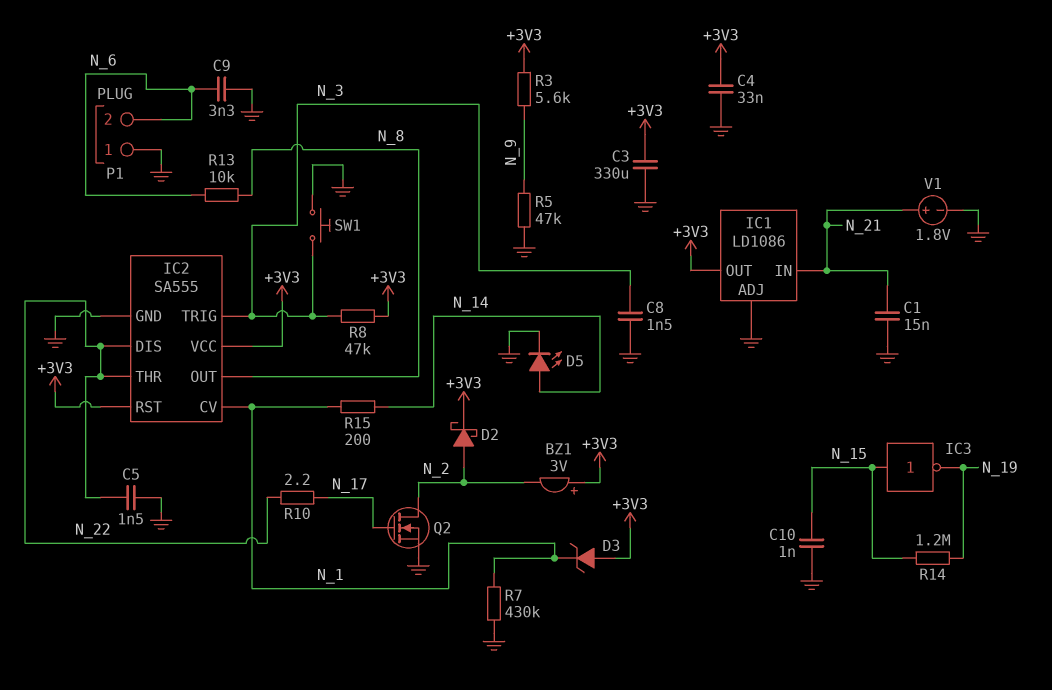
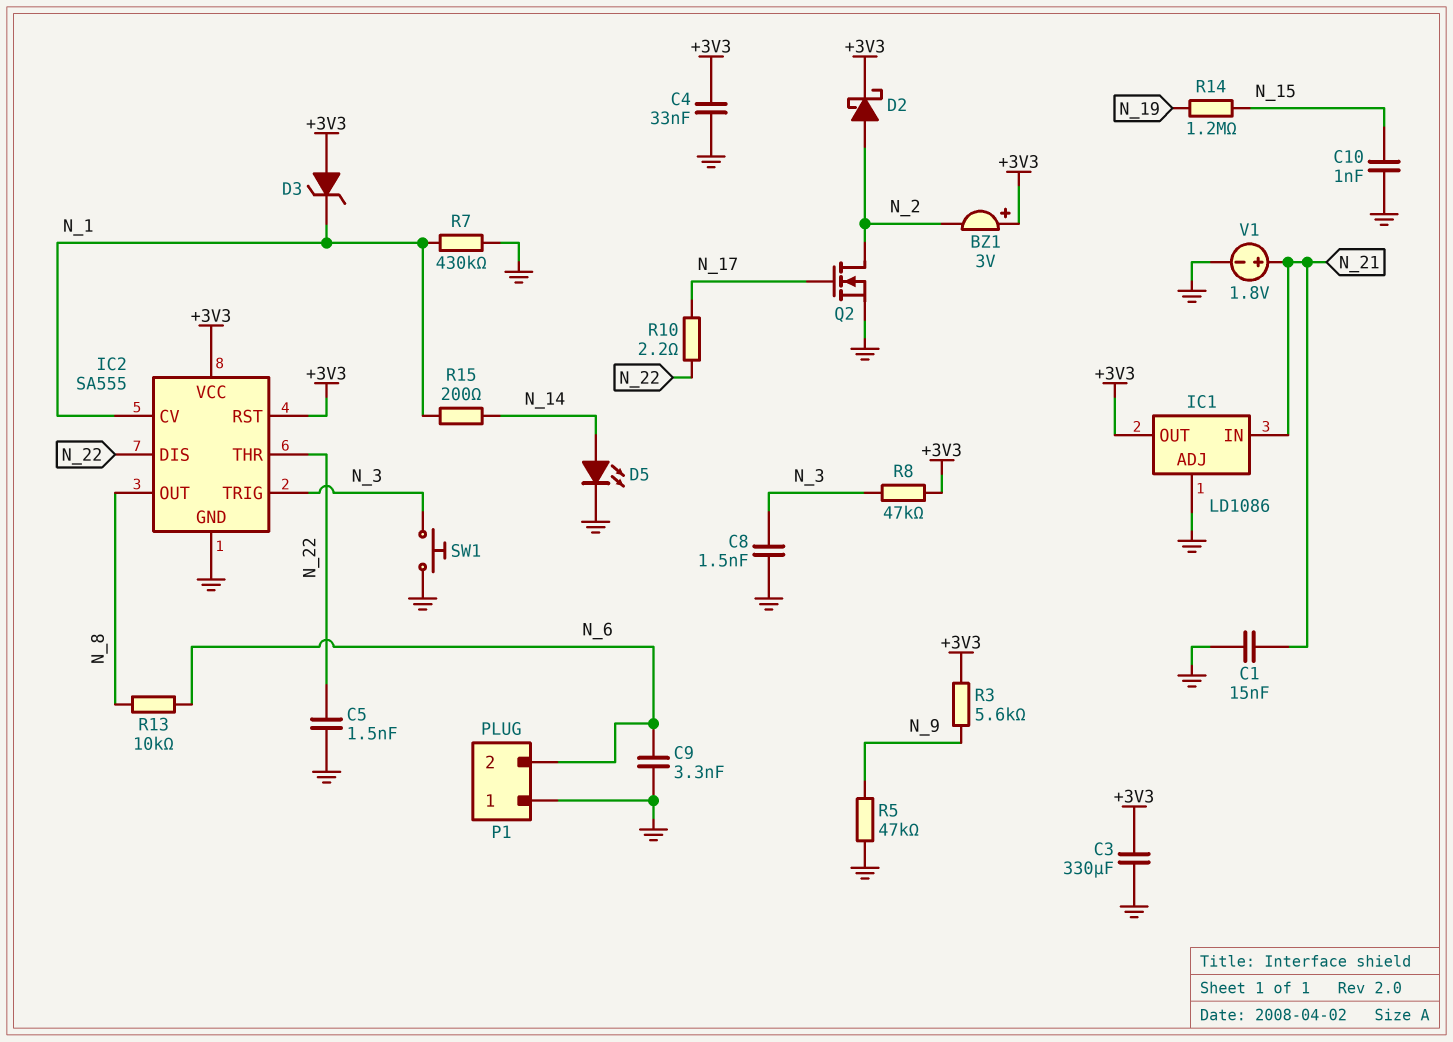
IC3: NOT (in N_15, out N_19) -> none

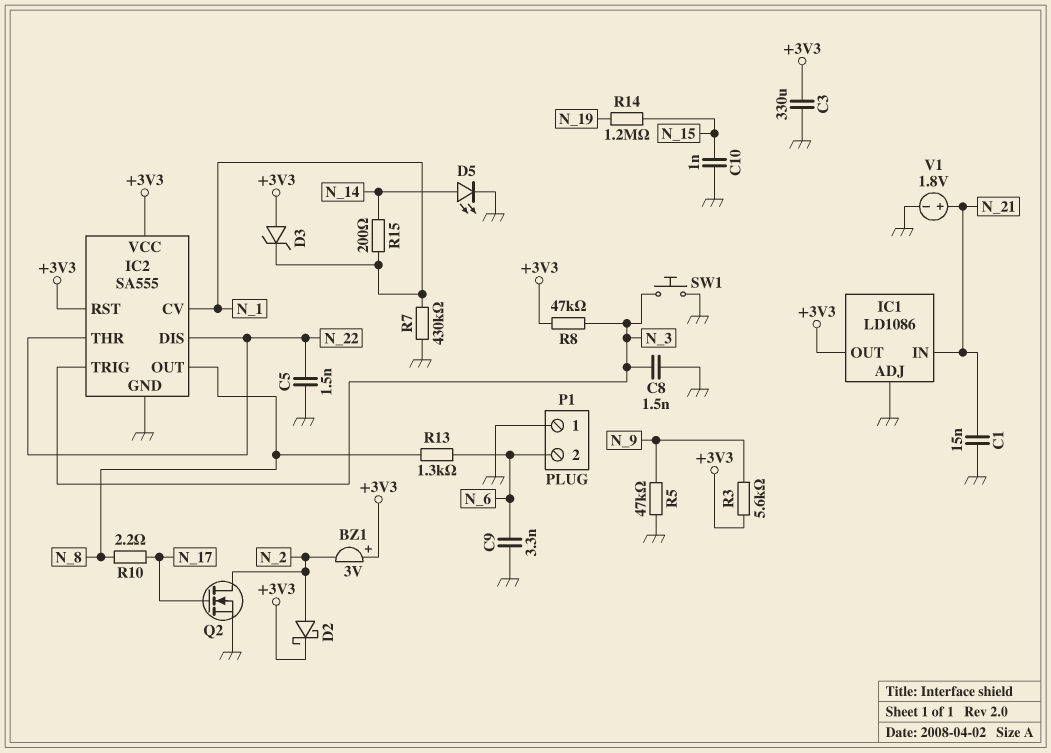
C4: 33nF (+3V3, GND) -> none
R10: 2.2 (N_17, N_22) -> 2.2 (N_8, N_17)
R13: 10k (N_6, N_8) -> 1.3k (N_6, N_8)

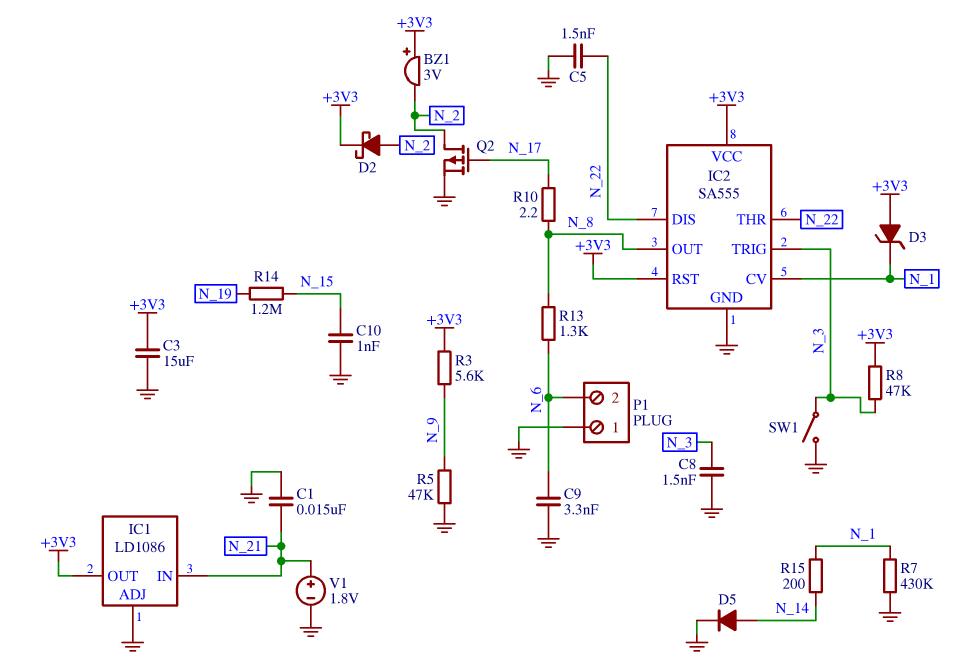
C3: 330uF (+3V3, GND) -> 15uF (+3V3, GND)
D5: LED (A N_14, K GND) -> diode (A N_14, K GND)
Q2: NMOS (G N_17, D N_2, S GND) -> PMOS (G N_17, D N_2, S GND)
SW1: button (GND, N_3) -> switch (GND, N_3)

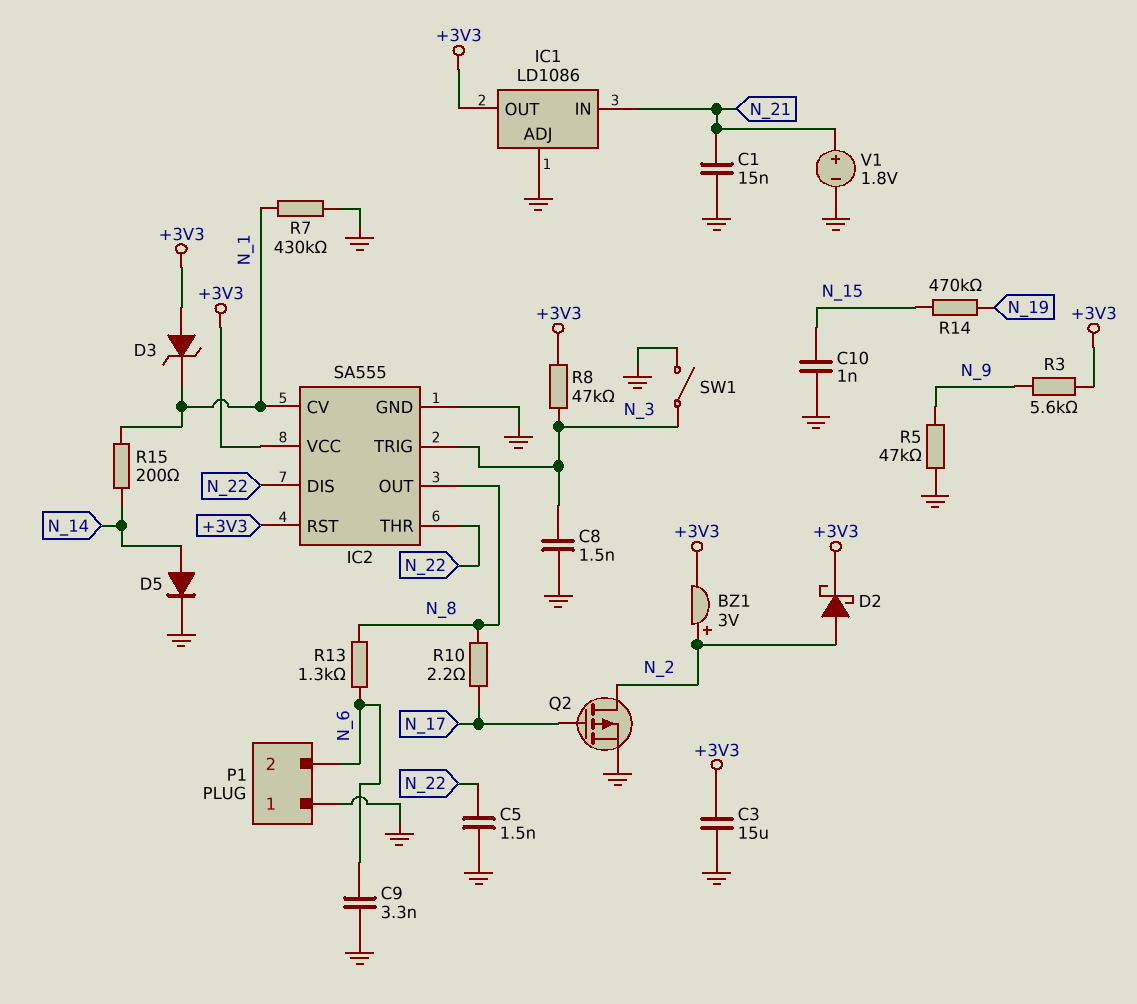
BZ1: buzzer 3V (plus +3V3, minus N_2) -> buzzer 3V (plus N_2, minus +3V3)
R14: 1.2M (N_15, N_19) -> 470k (N_15, N_19)

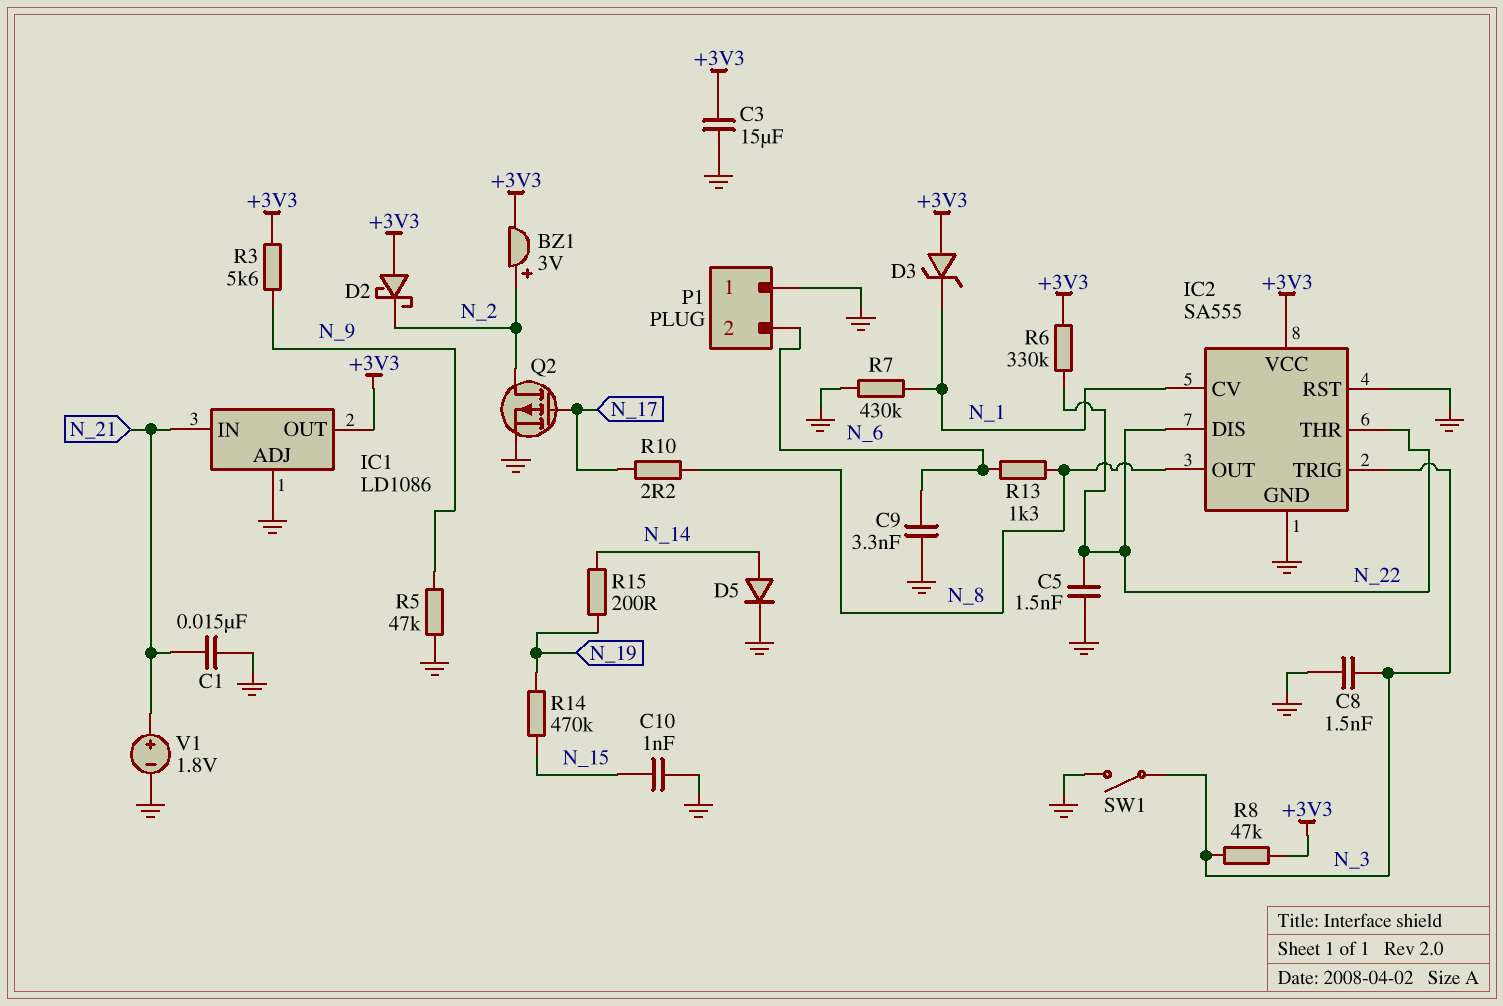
D2: schottky (A N_2, K +3V3) -> schottky (A +3V3, K N_2)
IC2 pin RST: +3V3 -> GND
R6: none -> 330k (+3V3, N_22)
R15: 200 (N_1, N_14) -> 200 (N_14, N_19)

